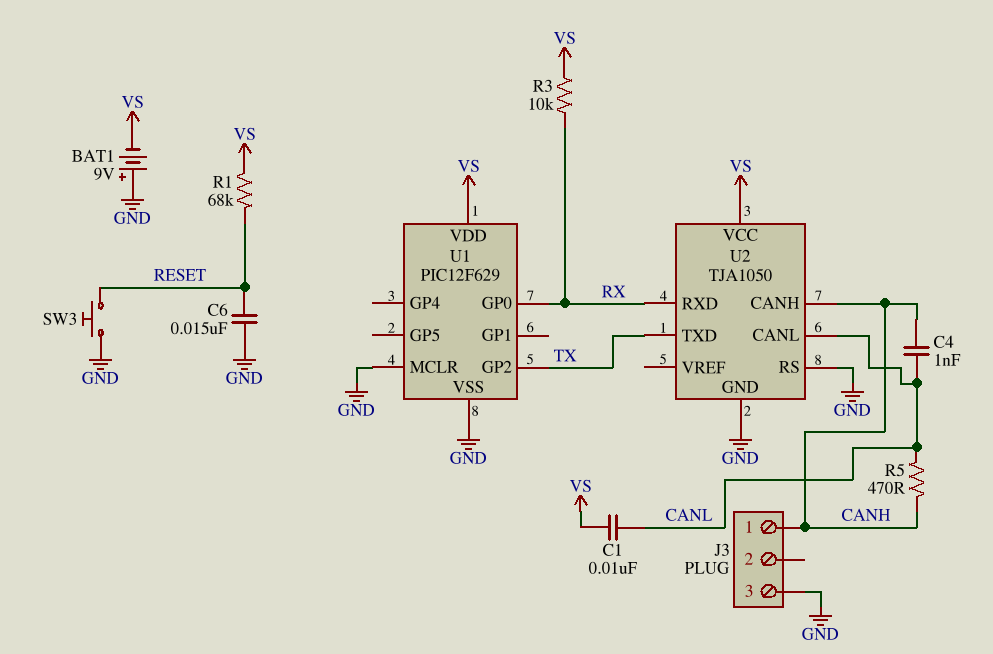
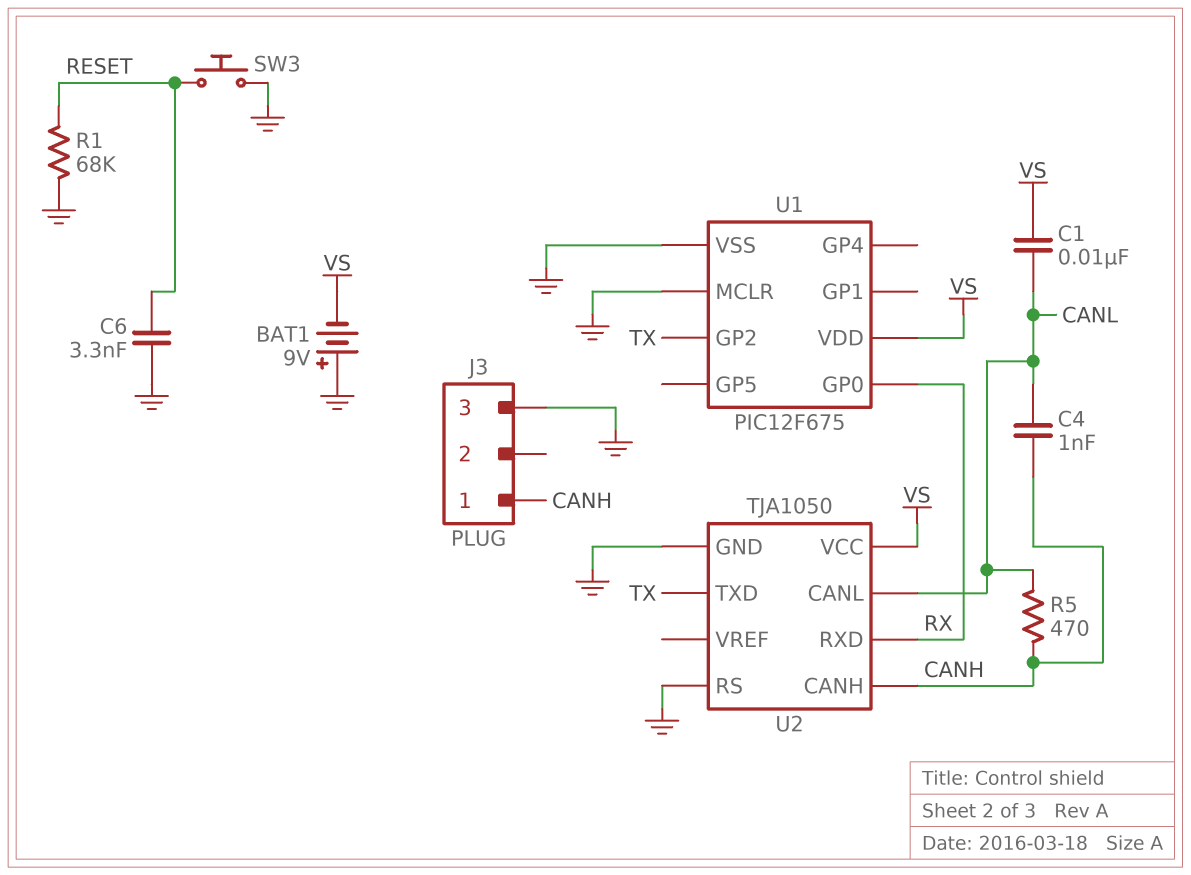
C6: 15nF (GND, RESET) -> 3.3nF (GND, RESET)
R1: 68k (RESET, VS) -> 68k (GND, RESET)
R3: 10k (RX, VS) -> none
U1: PIC12F629 -> PIC12F675

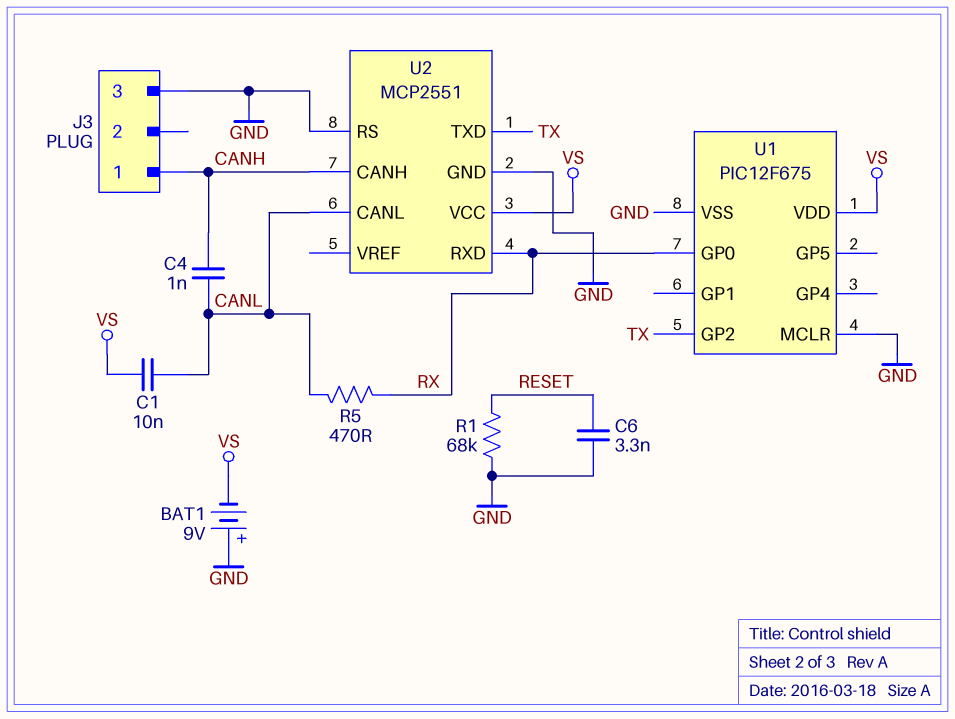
R5: 470 (CANH, CANL) -> 470 (CANL, RX)
SW3: button (GND, RESET) -> none
U2: TJA1050 -> MCP2551

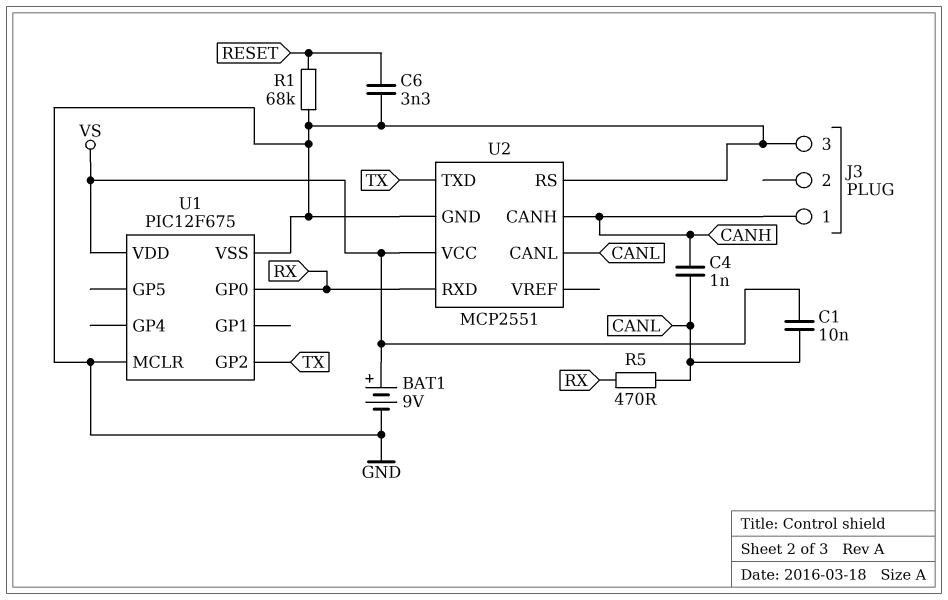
BAT1: 9V (plus GND, minus VS) -> 9V (plus VS, minus GND)

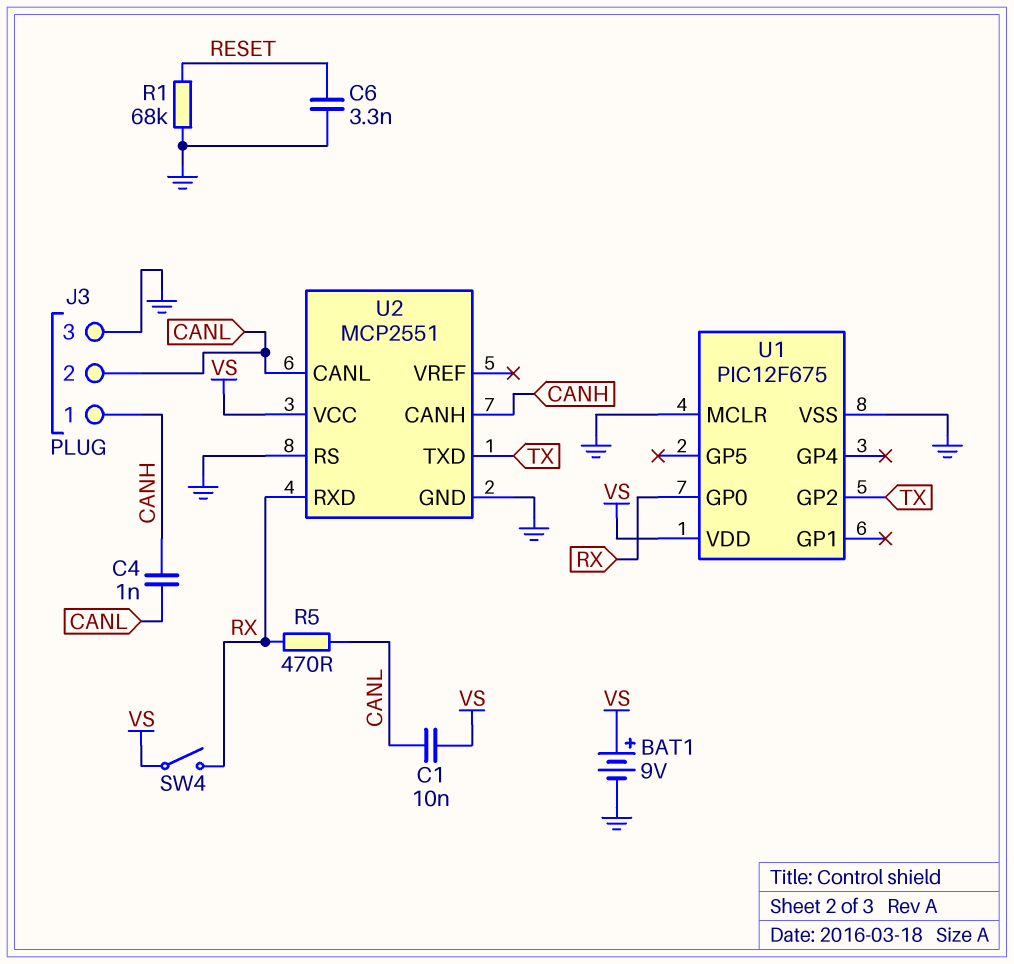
J3 pin 2: none -> CANL
SW4: none -> switch (RX, VS)

